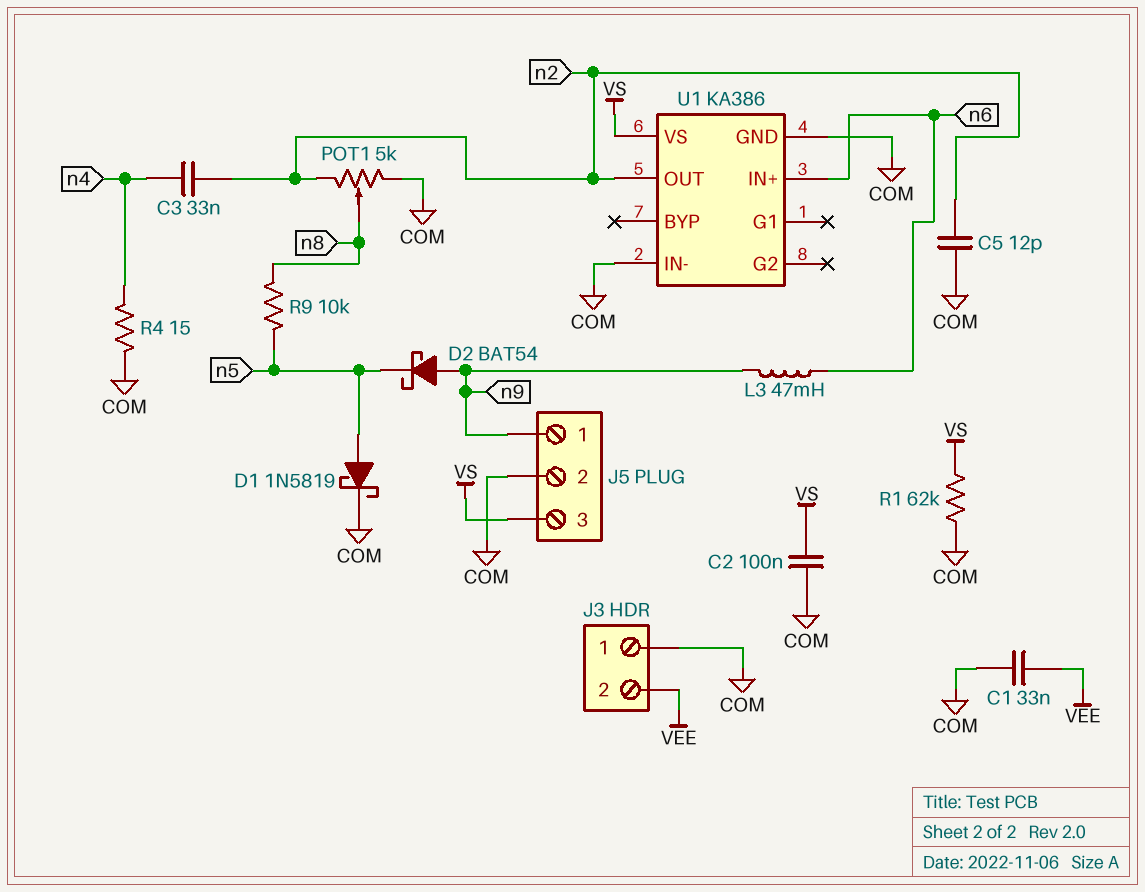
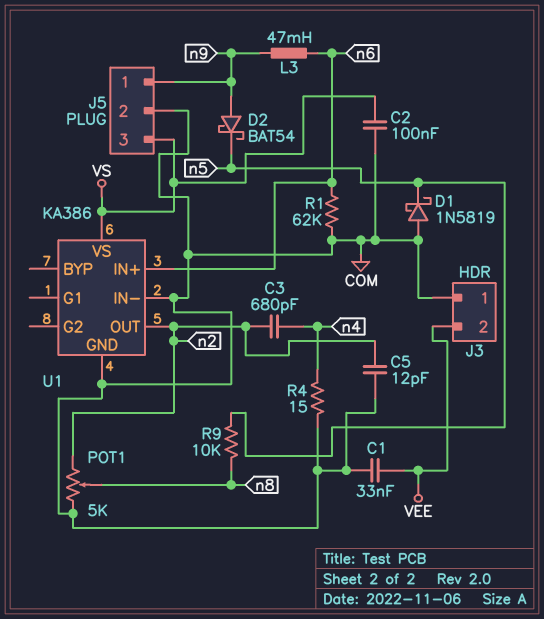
C3: 33nF (n2, n4) -> 680pF (n2, n4)
D1: schottky 1N5819 (A n5, K COM) -> schottky 1N5819 (A COM, K n5)
R1: 62k (COM, VS) -> 62k (COM, n6)

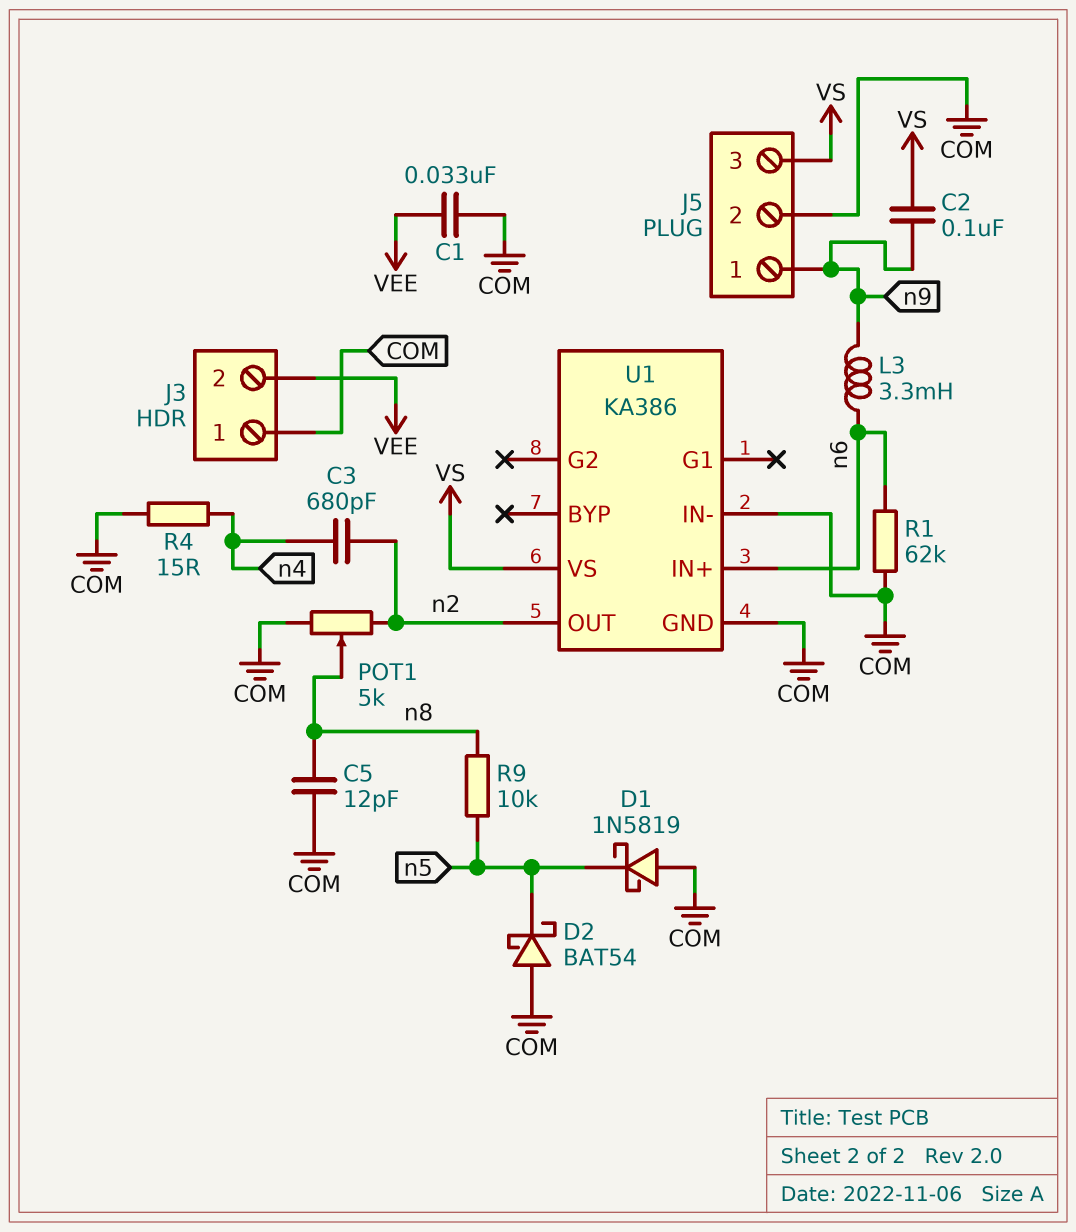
C2: 100nF (COM, VS) -> 100nF (VS, n9)
C5: 12pF (COM, n2) -> 12pF (COM, n8)
D2: schottky BAT54 (A n9, K n5) -> schottky BAT54 (A COM, K n5)
L3: 47mH (n6, n9) -> 3.3mH (n6, n9)

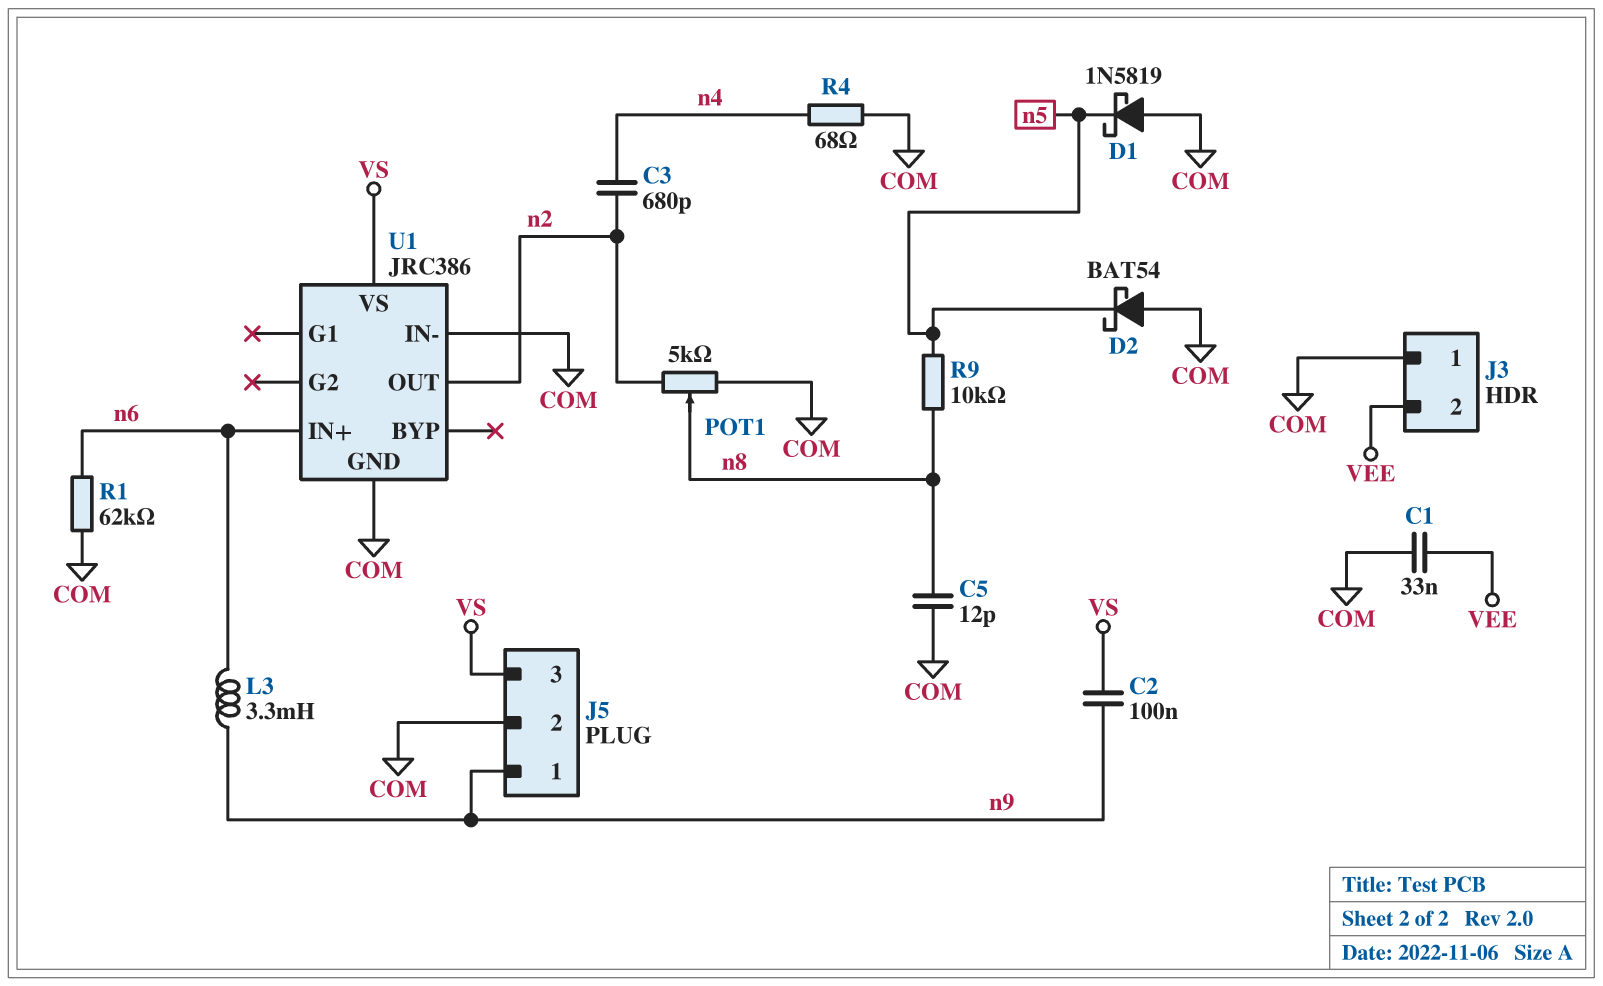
R4: 15 (COM, n4) -> 68 (COM, n4)
U1: KA386 -> JRC386

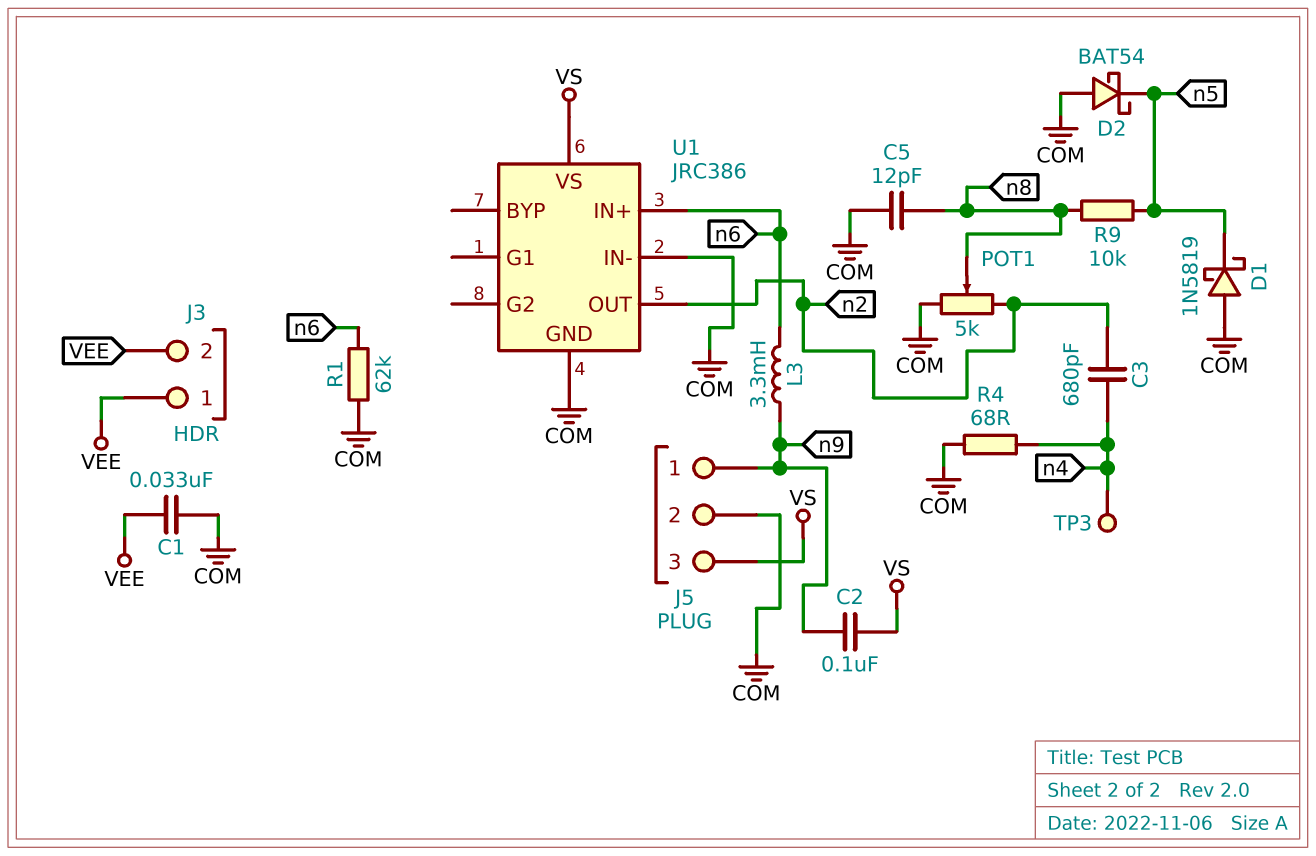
J3 pin 1: COM -> VEE
TP3: none -> test point (n4)

